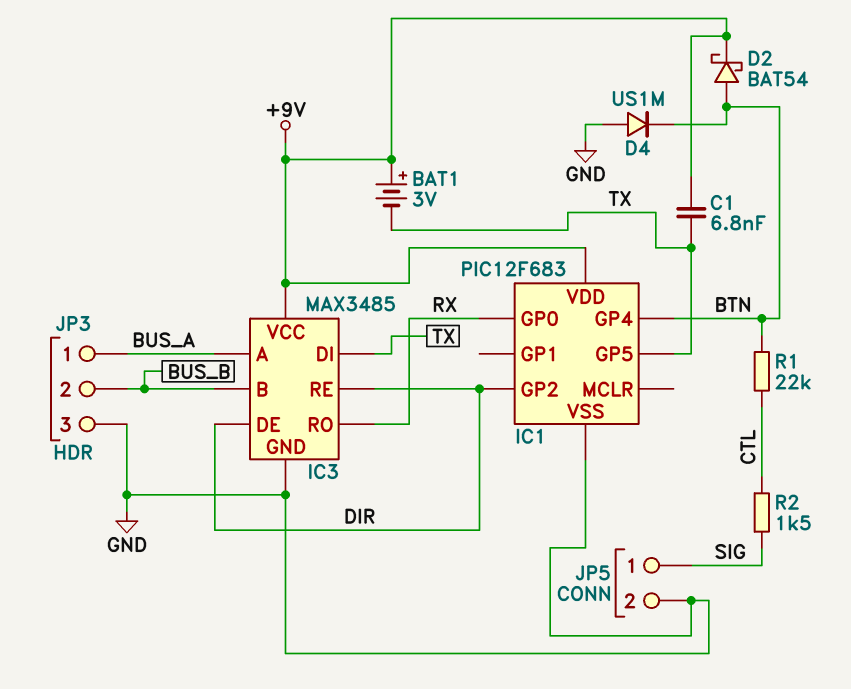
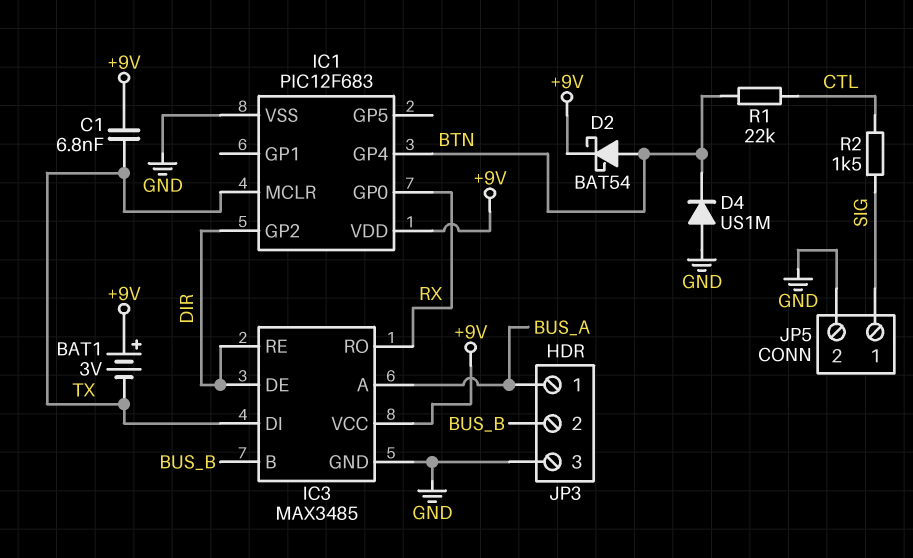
IC1 pin GP5: TX -> none
IC1 pin MCLR: none -> TX

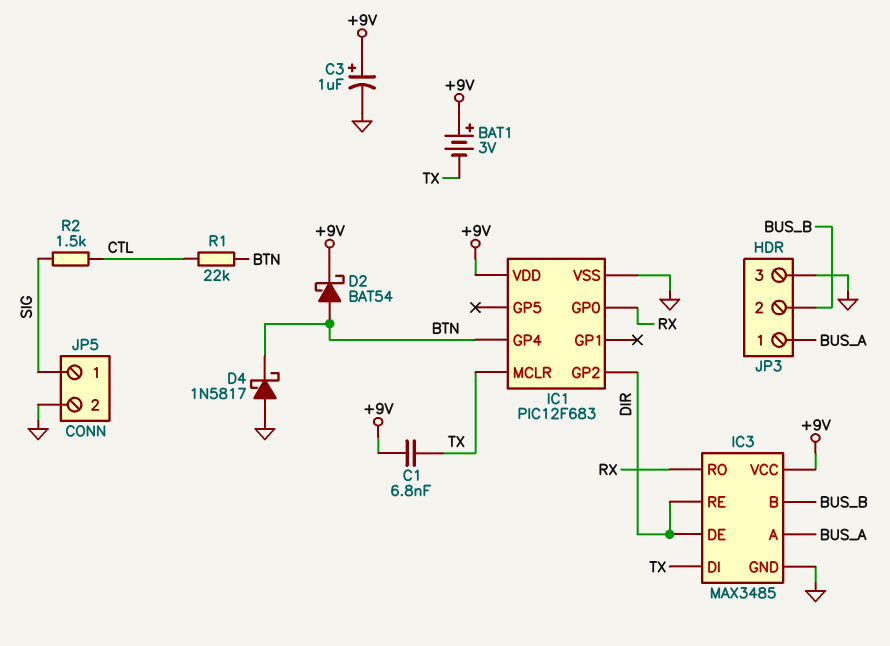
C3: none -> 1uF (plus +9V, minus GND)
D4: diode US1M (A GND, K BTN) -> schottky 1N5817 (A GND, K BTN)

